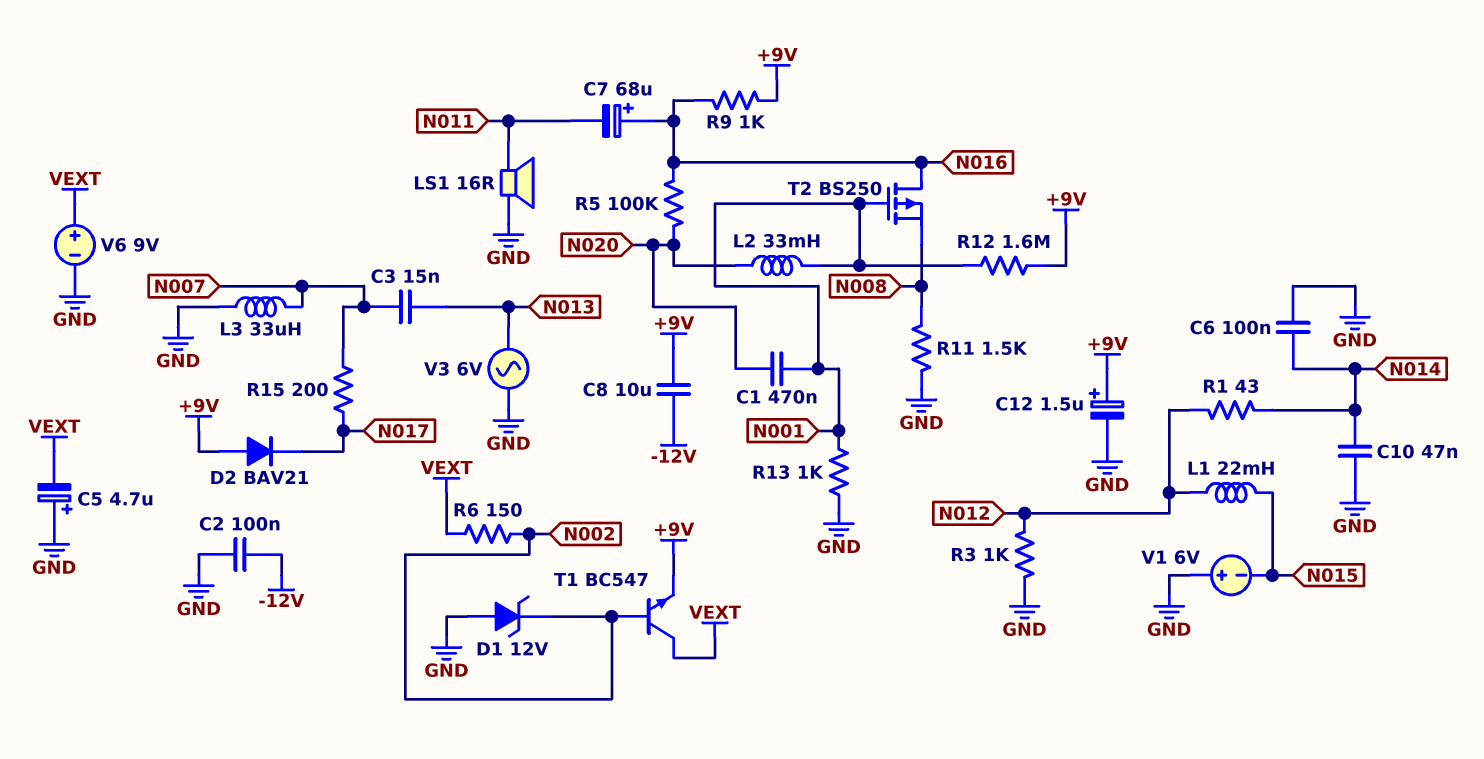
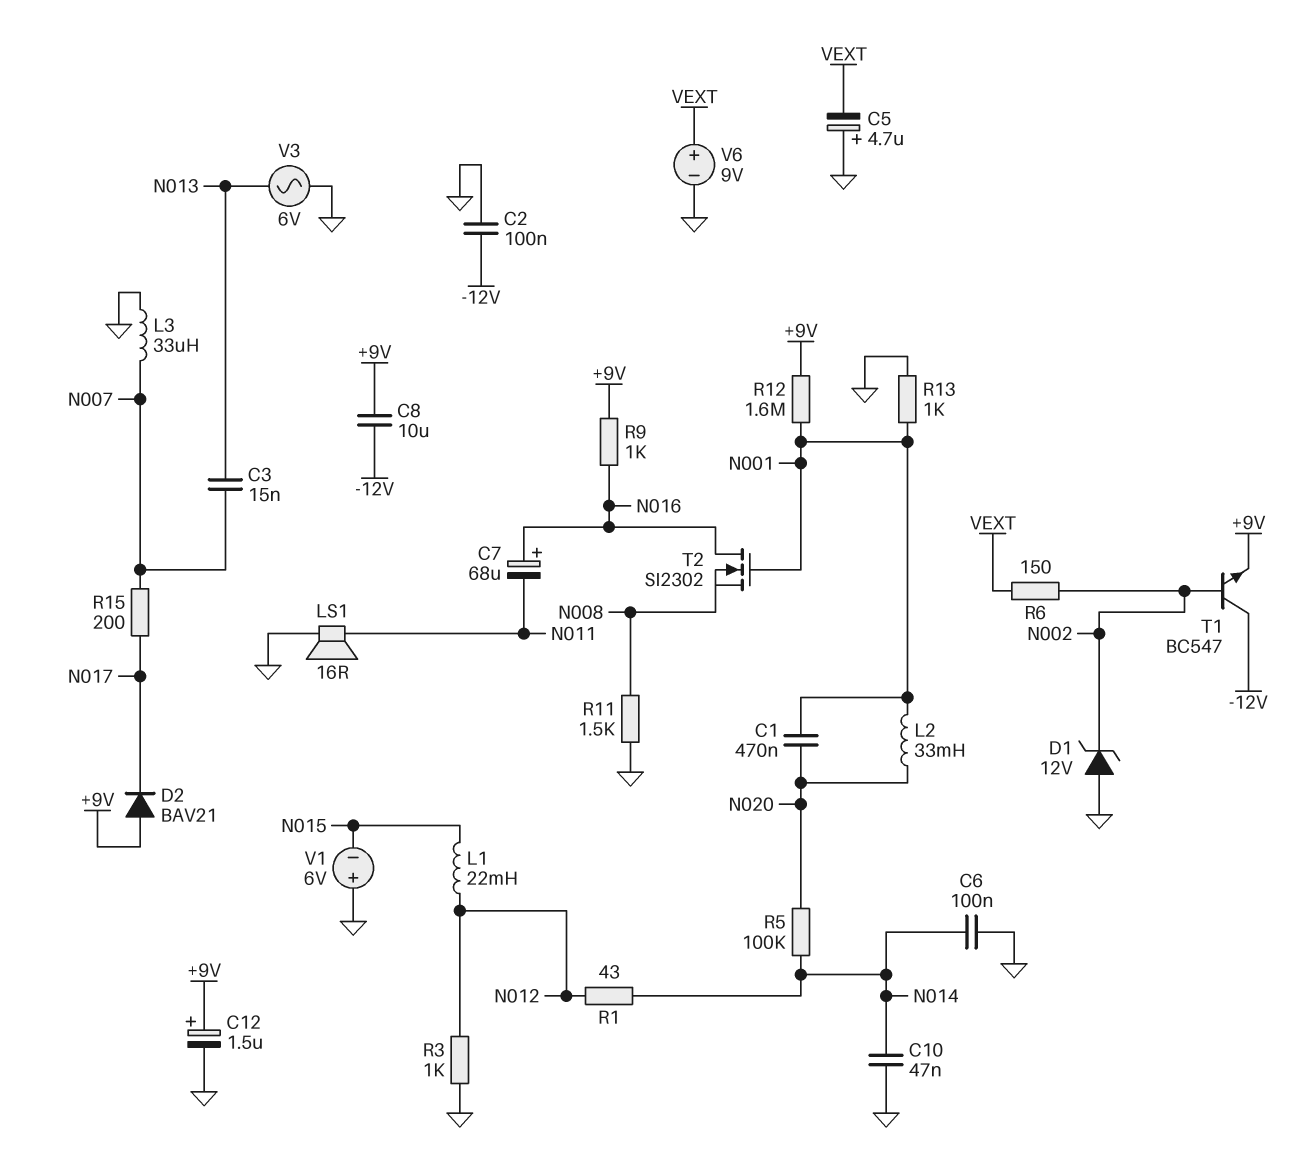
R5: 100k (N016, N020) -> 100k (N014, N020)
T1: NPN BC547 (B N002, C VEXT, E +9V) -> NPN BC547 (B N002, C -12V, E +9V)
T2: PMOS BS250 (G N001, D N016, S N008) -> NMOS SI2302 (G N001, D N016, S N008)

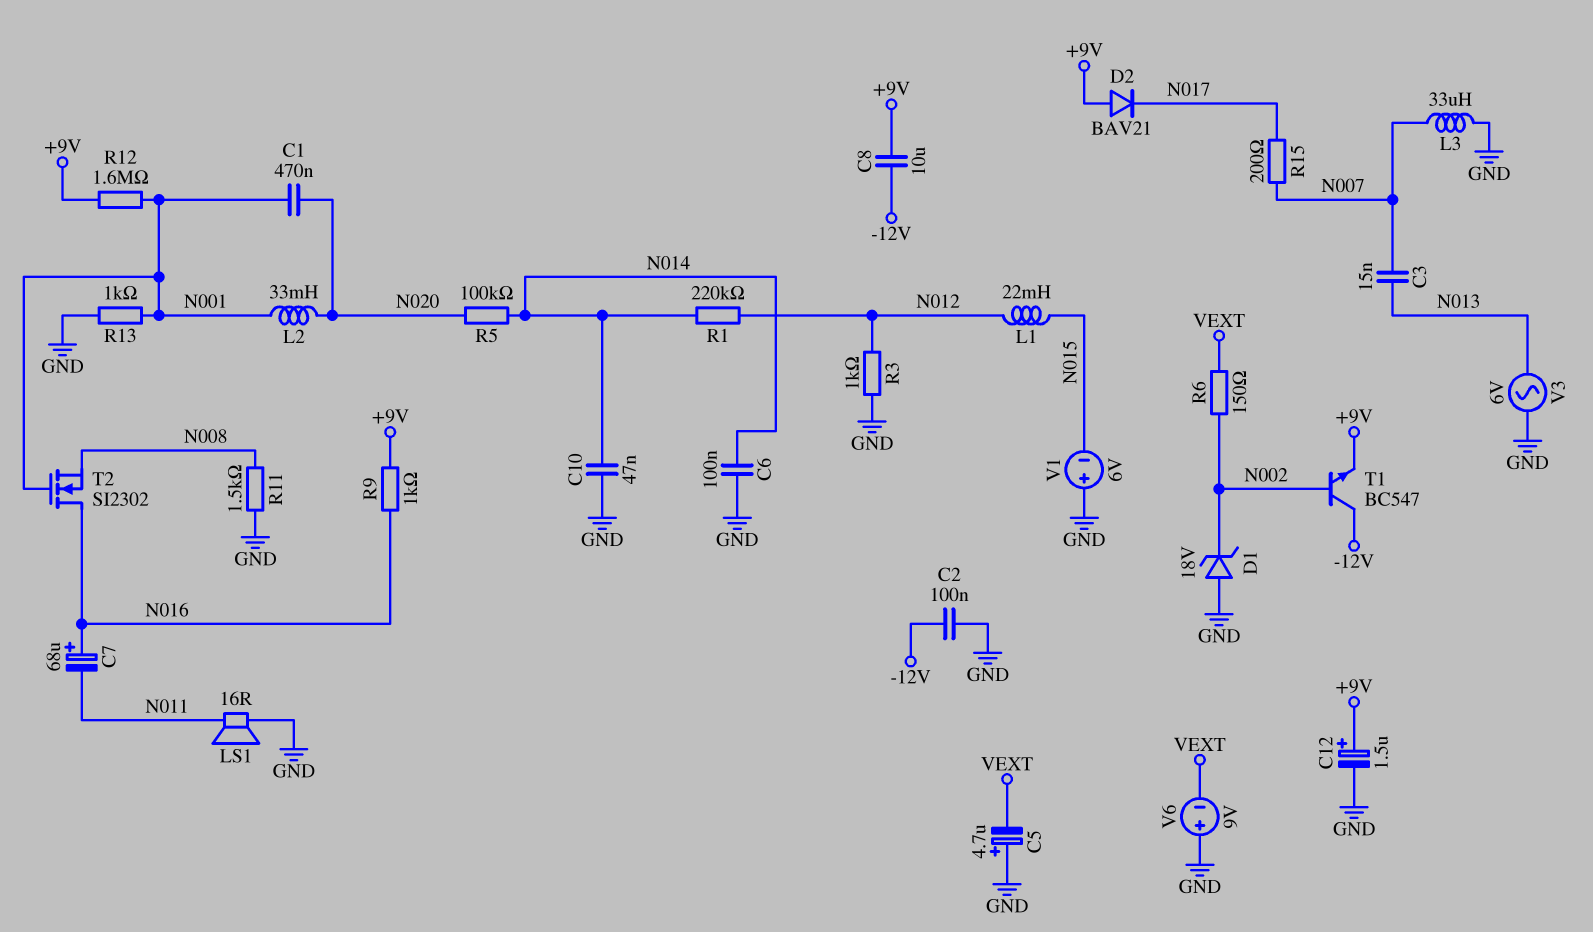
D1: zener 12V (A GND, K N002) -> zener 18V (A GND, K N002)
R1: 43 (N012, N014) -> 220k (N012, N014)
V6: 9V (plus VEXT, minus GND) -> 9V (plus GND, minus VEXT)

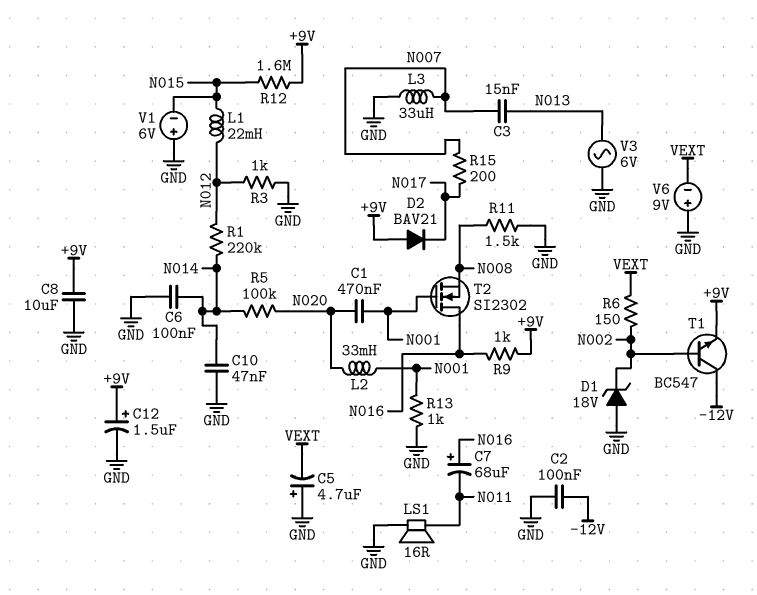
C8: 10uF (+9V, -12V) -> 10uF (+9V, GND)
R12: 1.6M (+9V, N001) -> 1.6M (+9V, N015)

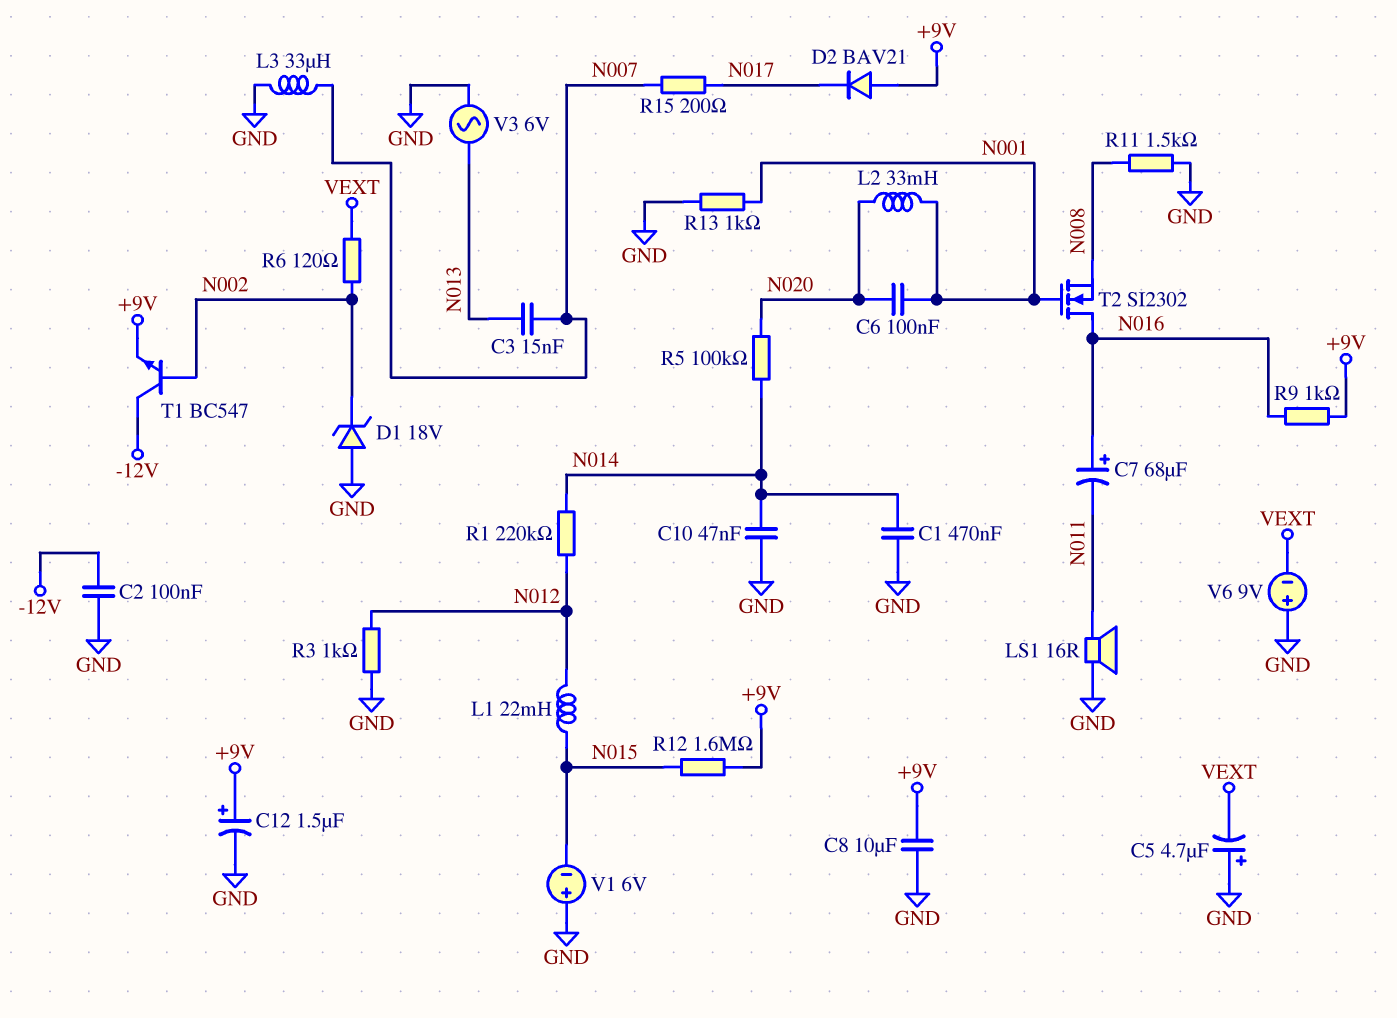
C1: 470nF (N001, N020) -> 470nF (GND, N014)
C6: 100nF (GND, N014) -> 100nF (N001, N020)
R6: 150 (N002, VEXT) -> 120 (N002, VEXT)

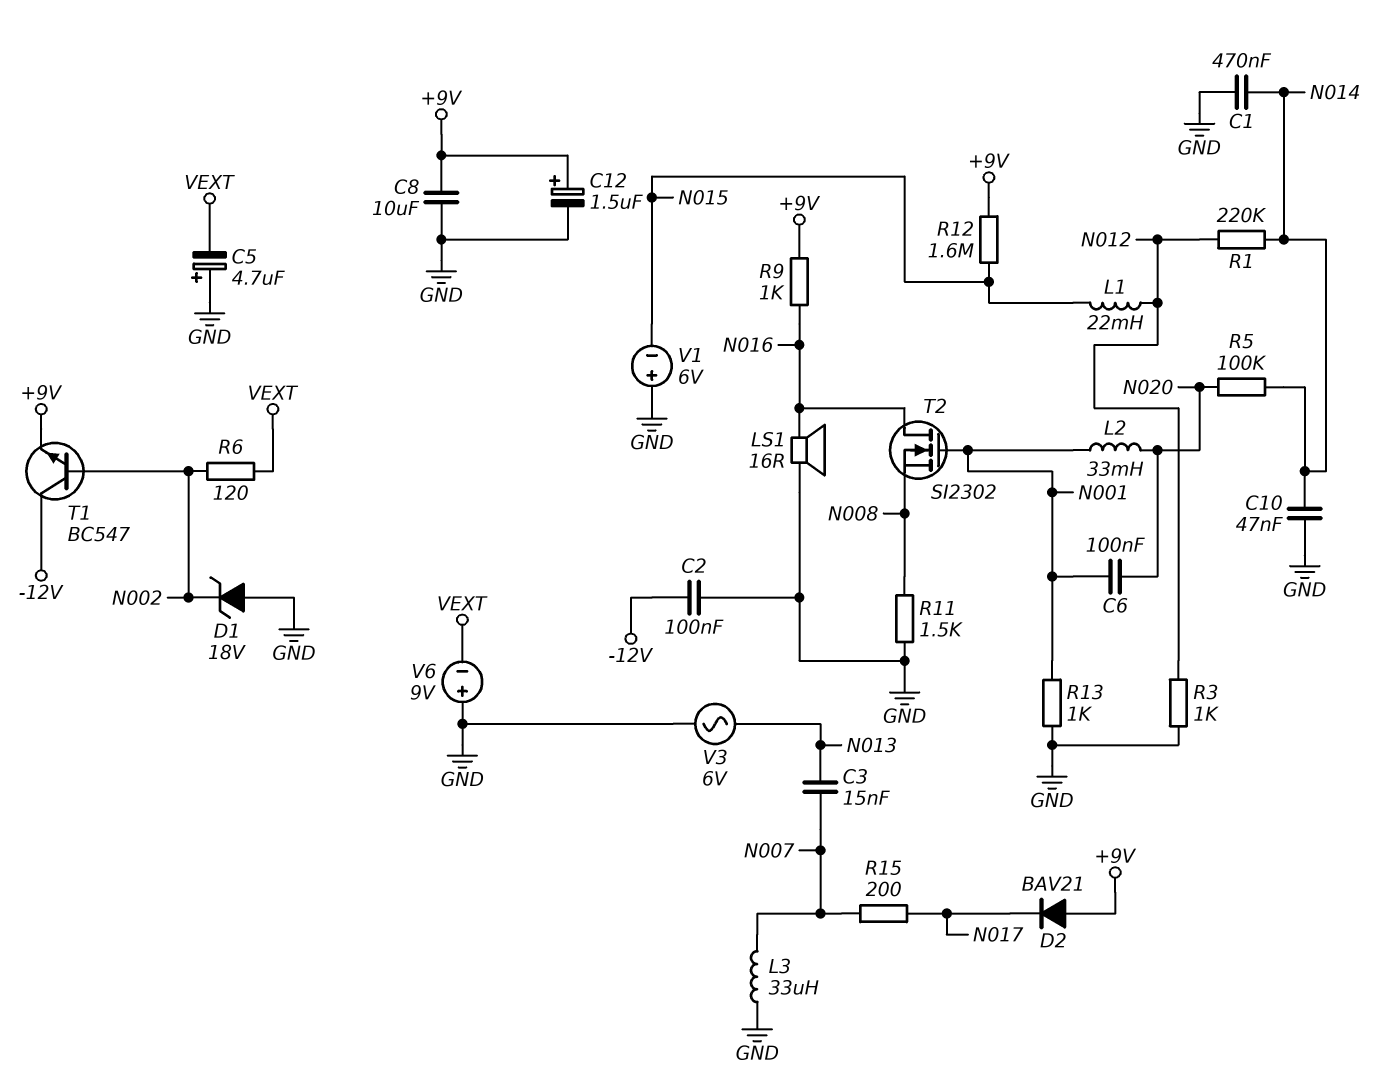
C7: 68uF (plus N016, minus N011) -> none
LS1: speaker 16R (GND, N011) -> speaker 16R (GND, N016)

